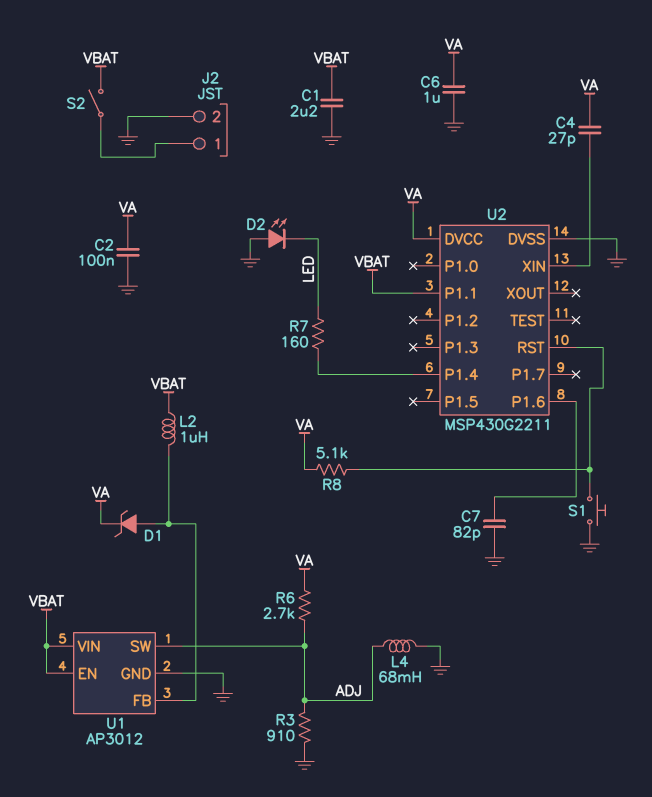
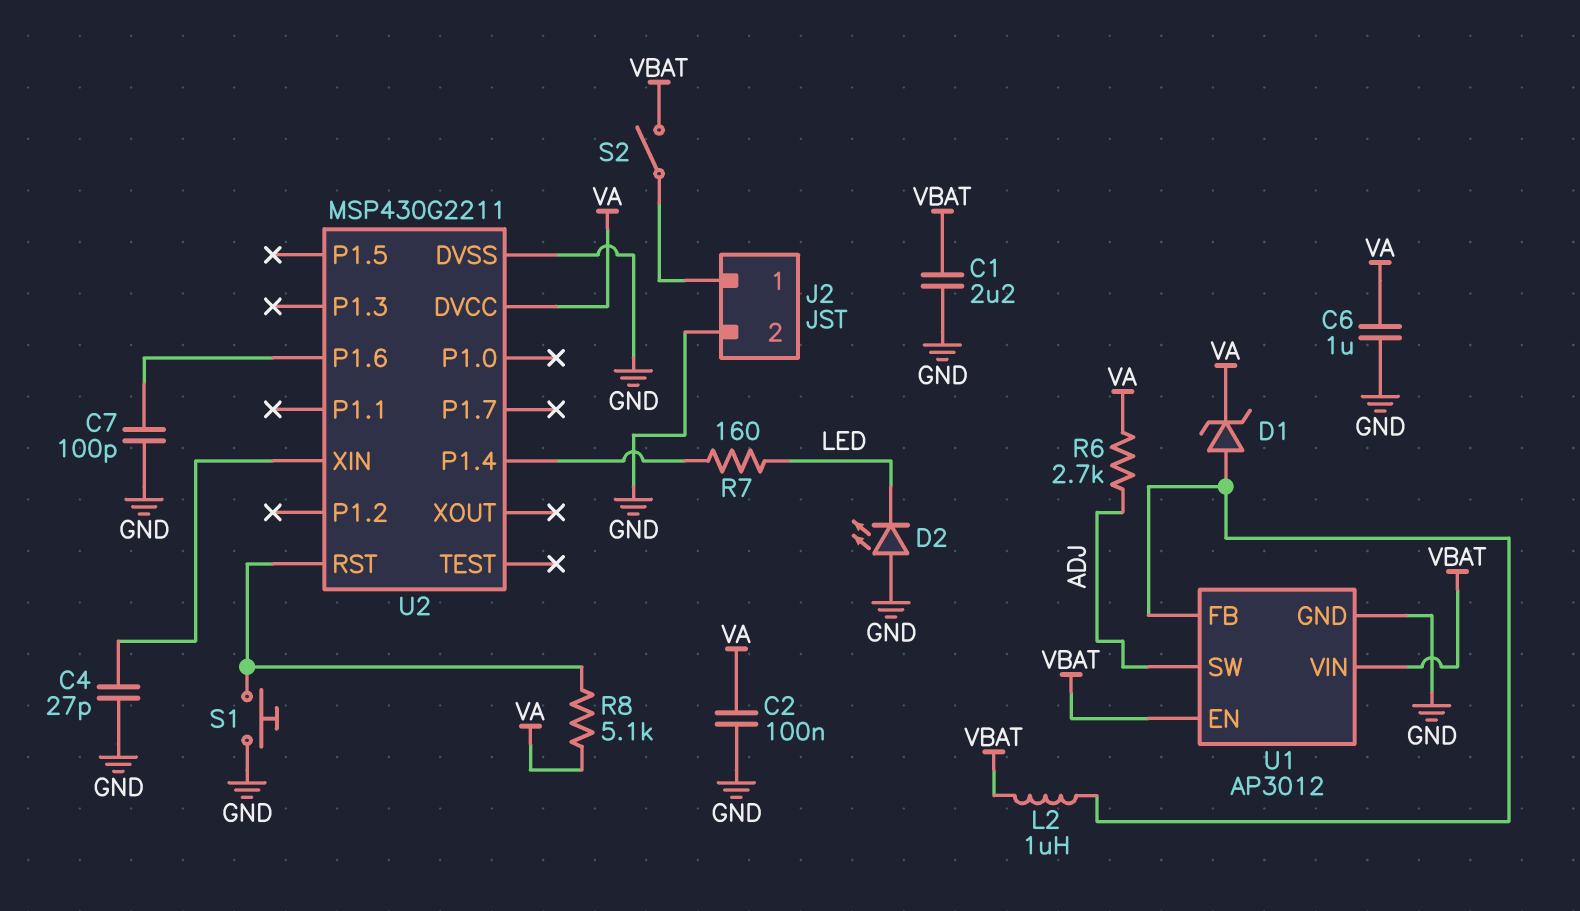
C4: 27pF (U2/XIN, VA) -> 27pF (GND, U2/XIN)
C7: 82pF (GND, U2/P1.6) -> 100pF (GND, U2/P1.6)
L4: 68mH (ADJ, GND) -> none
R3: 910 (ADJ, GND) -> none
U2 pin P1.1: VBAT -> none

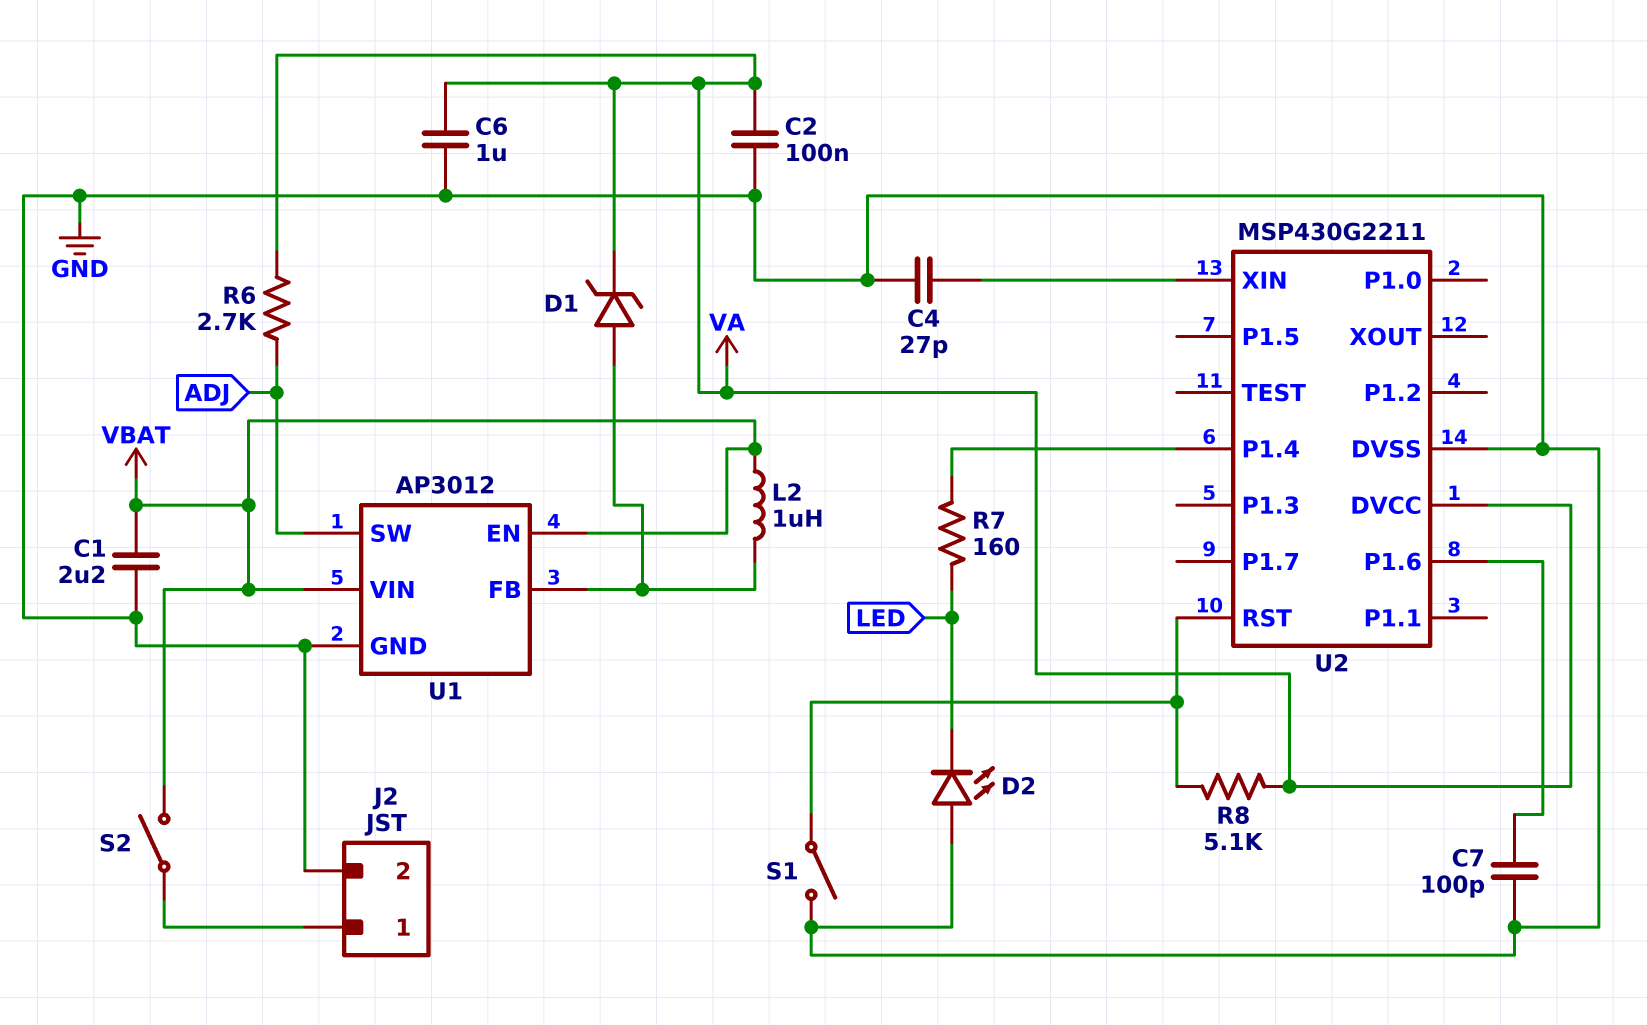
S1: button (GND, U2/RST) -> switch (GND, U2/RST)

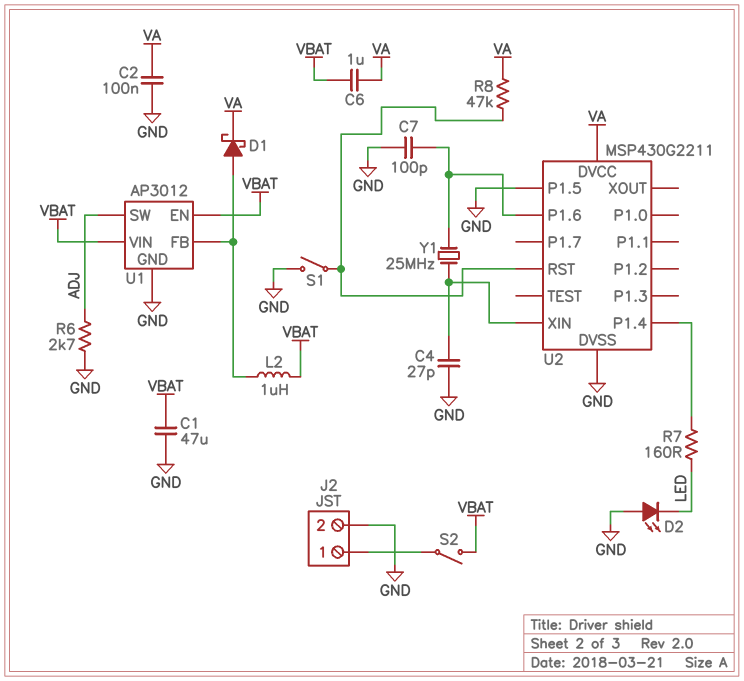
C1: 2.2uF (GND, VBAT) -> 47uF (GND, VBAT)
C6: 1uF (GND, VA) -> 1uF (VA, VBAT)
D1: zener (A U1/FB, K VA) -> schottky (A U1/FB, K VA)
R6: 2.7k (ADJ, VA) -> 2.7k (ADJ, GND)
R8: 5.1k (U2/RST, VA) -> 47k (U2/RST, VA)
U2 pin P1.5: none -> GND
Y1: none -> 25MHz (U2/P1.6, U2/XIN)

